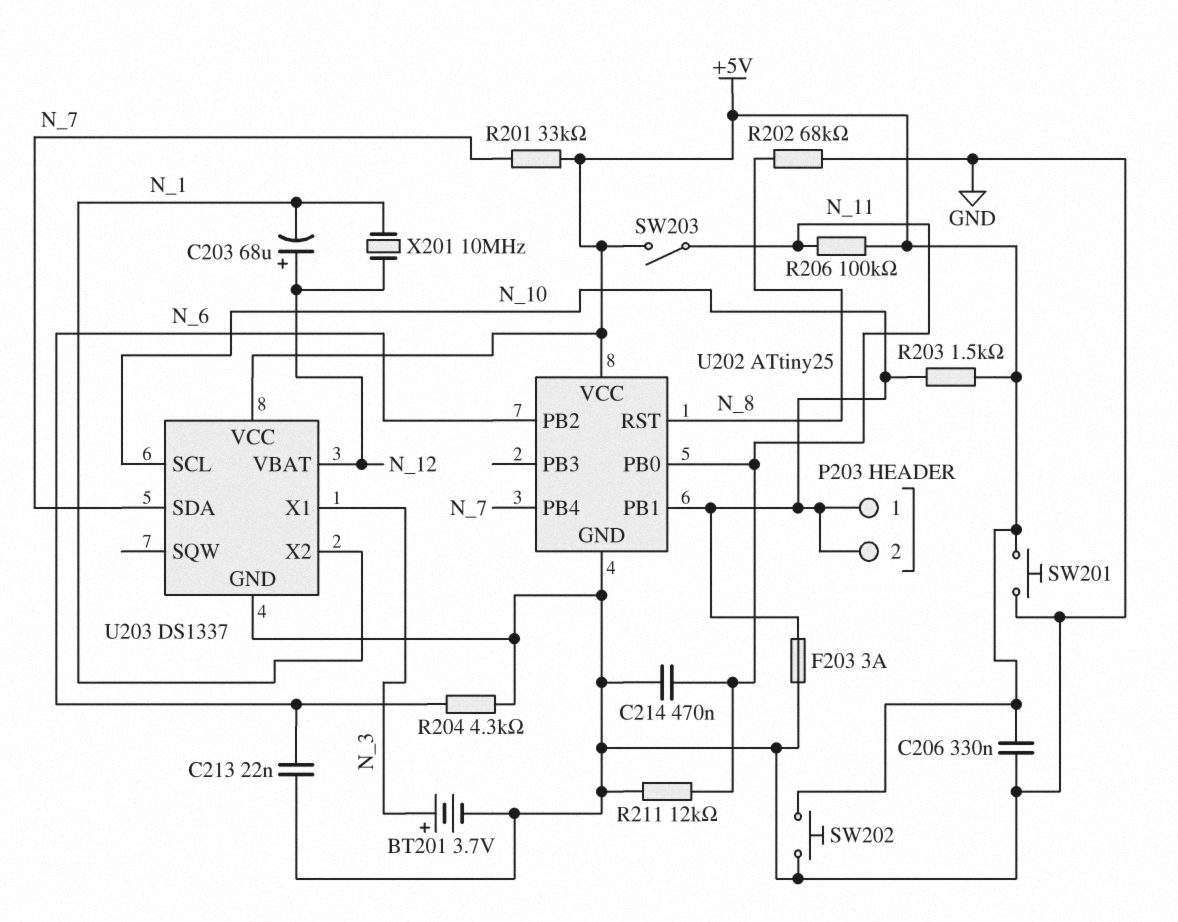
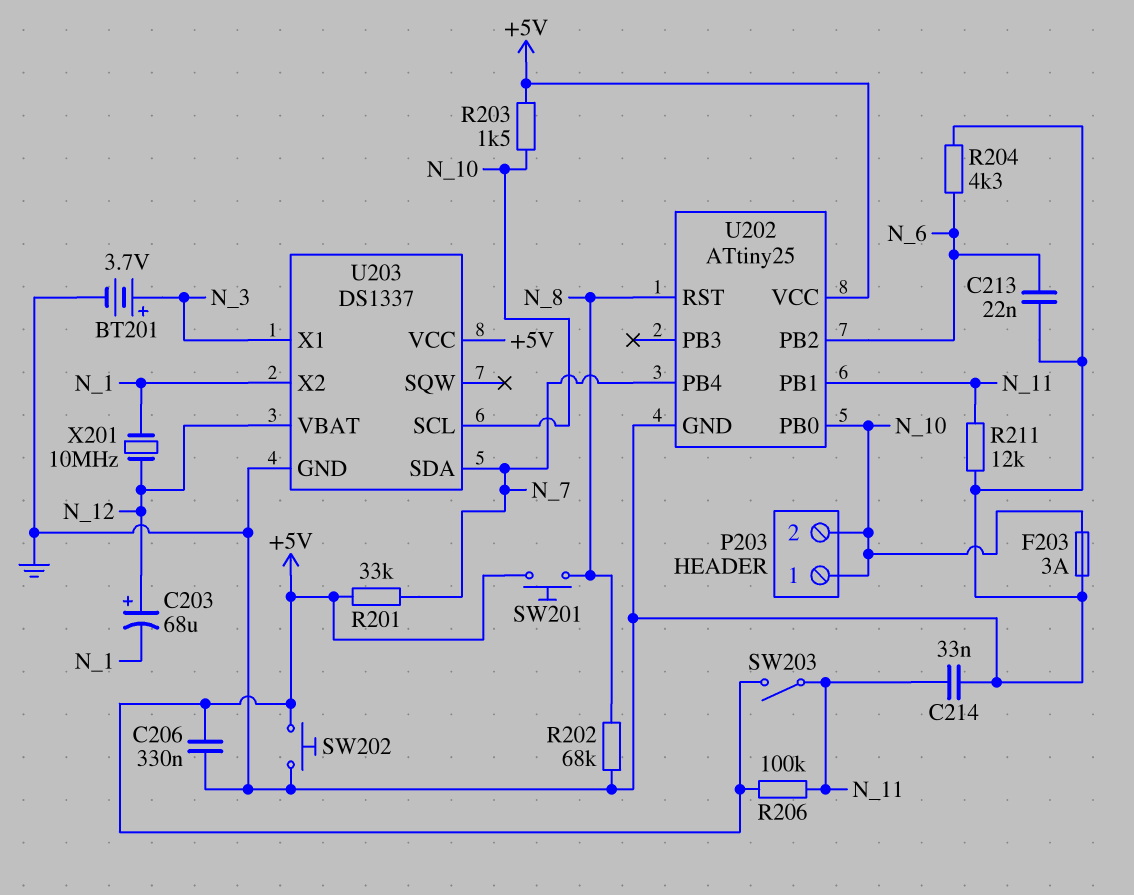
C214: 470nF (GND, N_11) -> 33nF (GND, N_11)
SW201: button (+5V, GND) -> button (+5V, N_8)
U202 pin PB0: N_11 -> N_10
U202 pin PB1: N_10 -> N_11

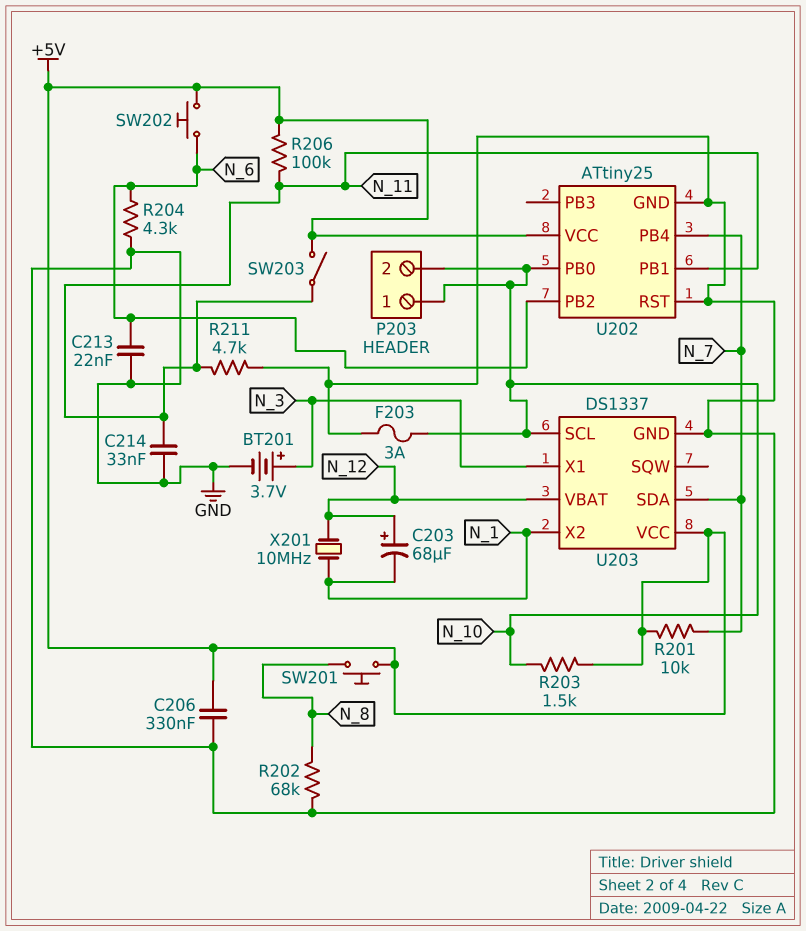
R201: 33k (+5V, N_7) -> 10k (+5V, N_7)
R211: 12k (GND, N_11) -> 4.7k (GND, N_11)
SW202: button (+5V, GND) -> button (+5V, N_6)
U202 pin RST: N_8 -> GND

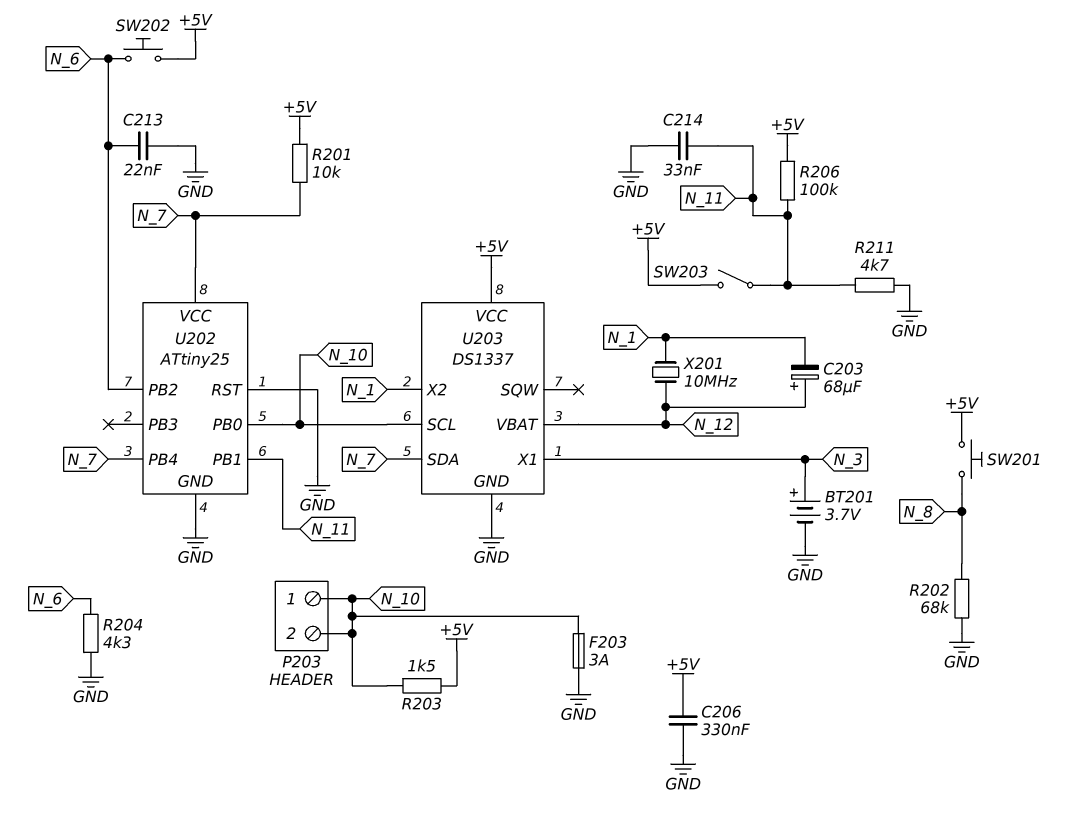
U202 pin VCC: +5V -> N_7

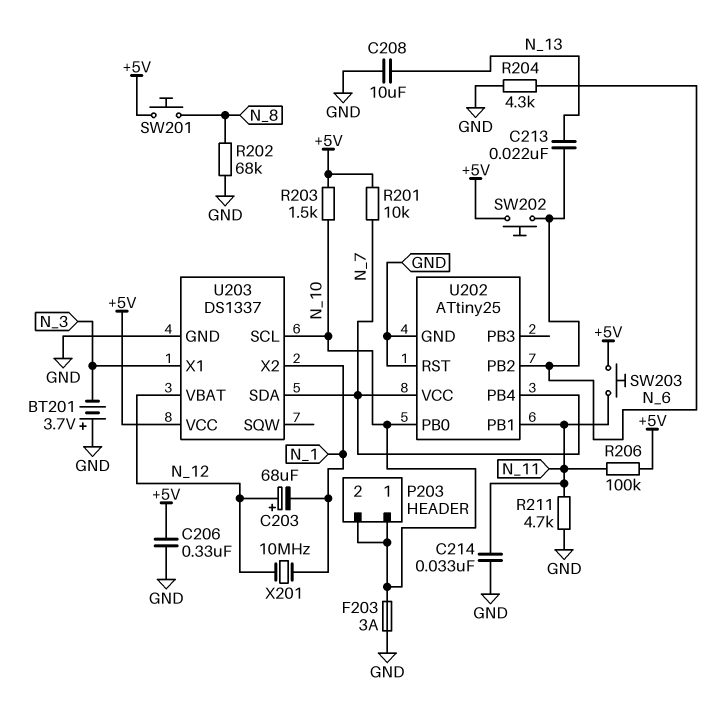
BT201: 3.7V (plus N_3, minus GND) -> 3.7V (plus GND, minus N_3)
C208: none -> 10uF (GND, N_13)
C213: 22nF (GND, N_6) -> 22nF (N_6, N_13)
SW203: switch (+5V, N_11) -> button (+5V, N_11)

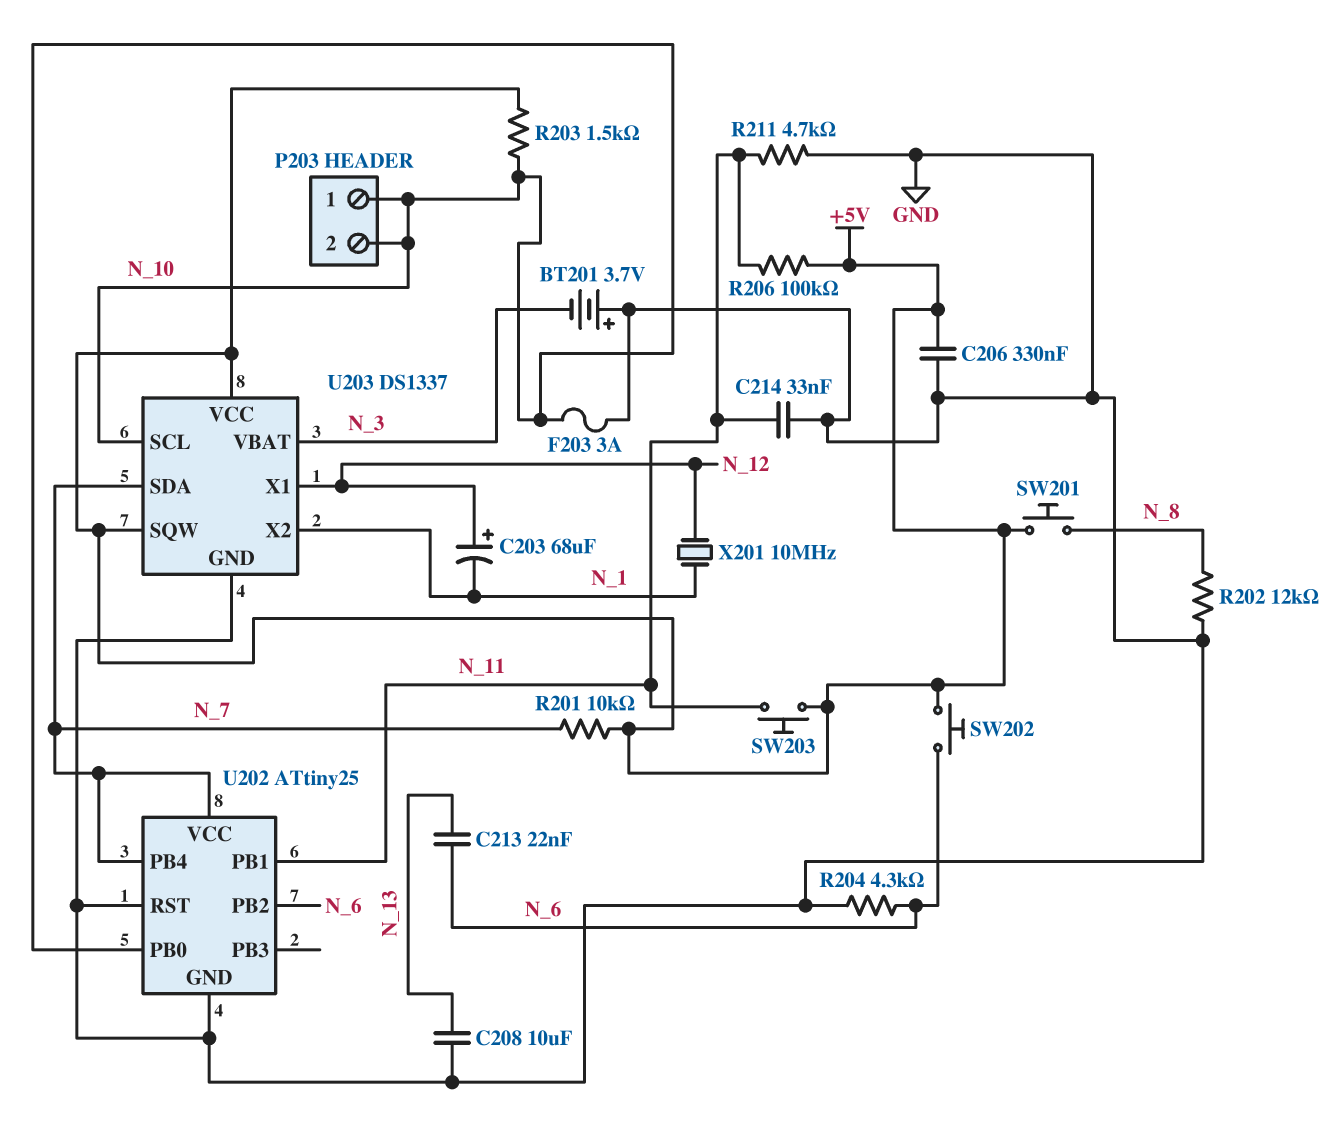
R202: 68k (GND, N_8) -> 12k (GND, N_8)
U203 pin SQW: none -> +5V
U203 pin VBAT: N_12 -> N_3
U203 pin X1: N_3 -> N_12

